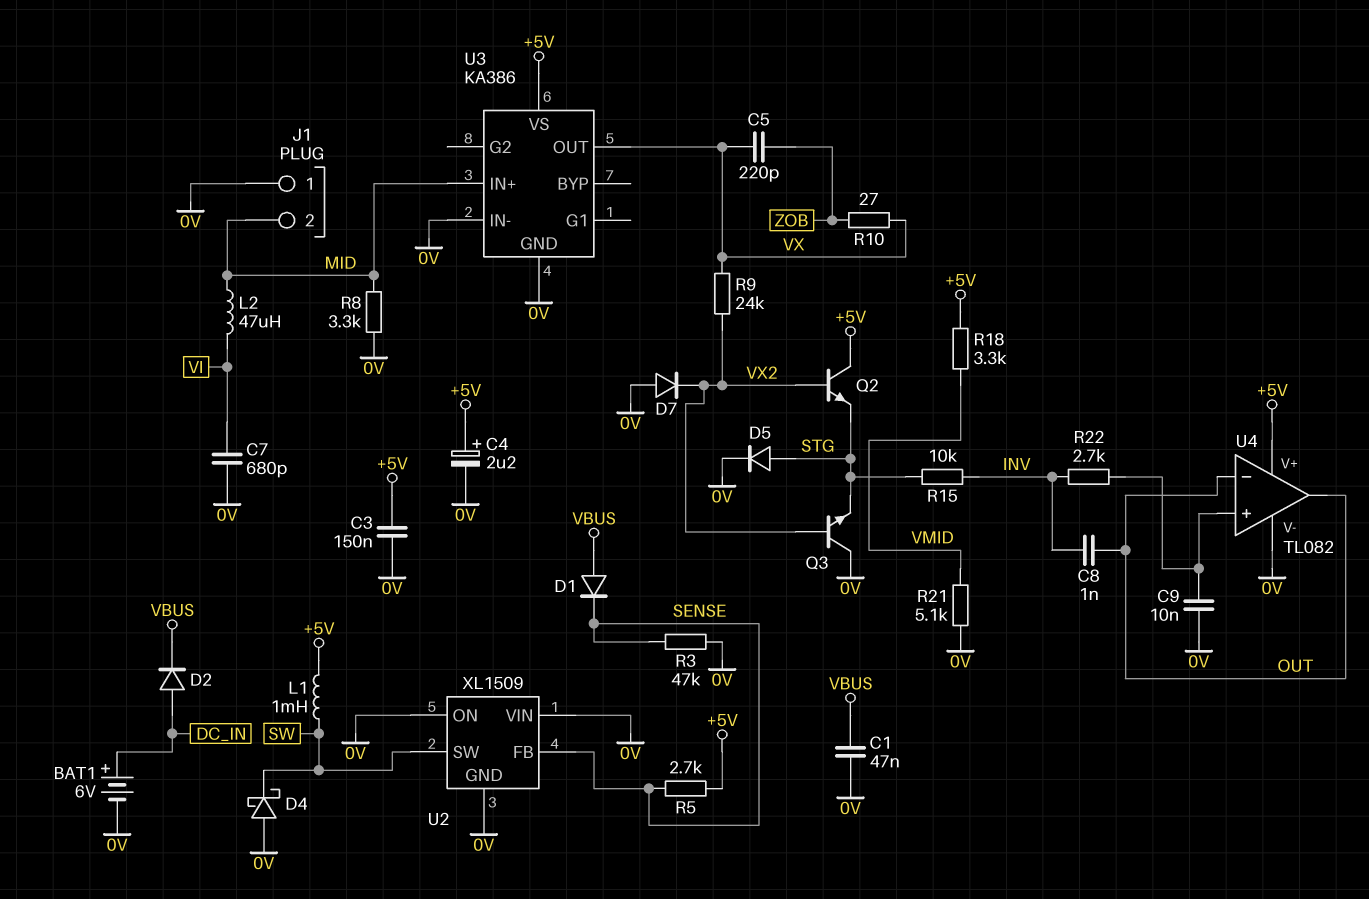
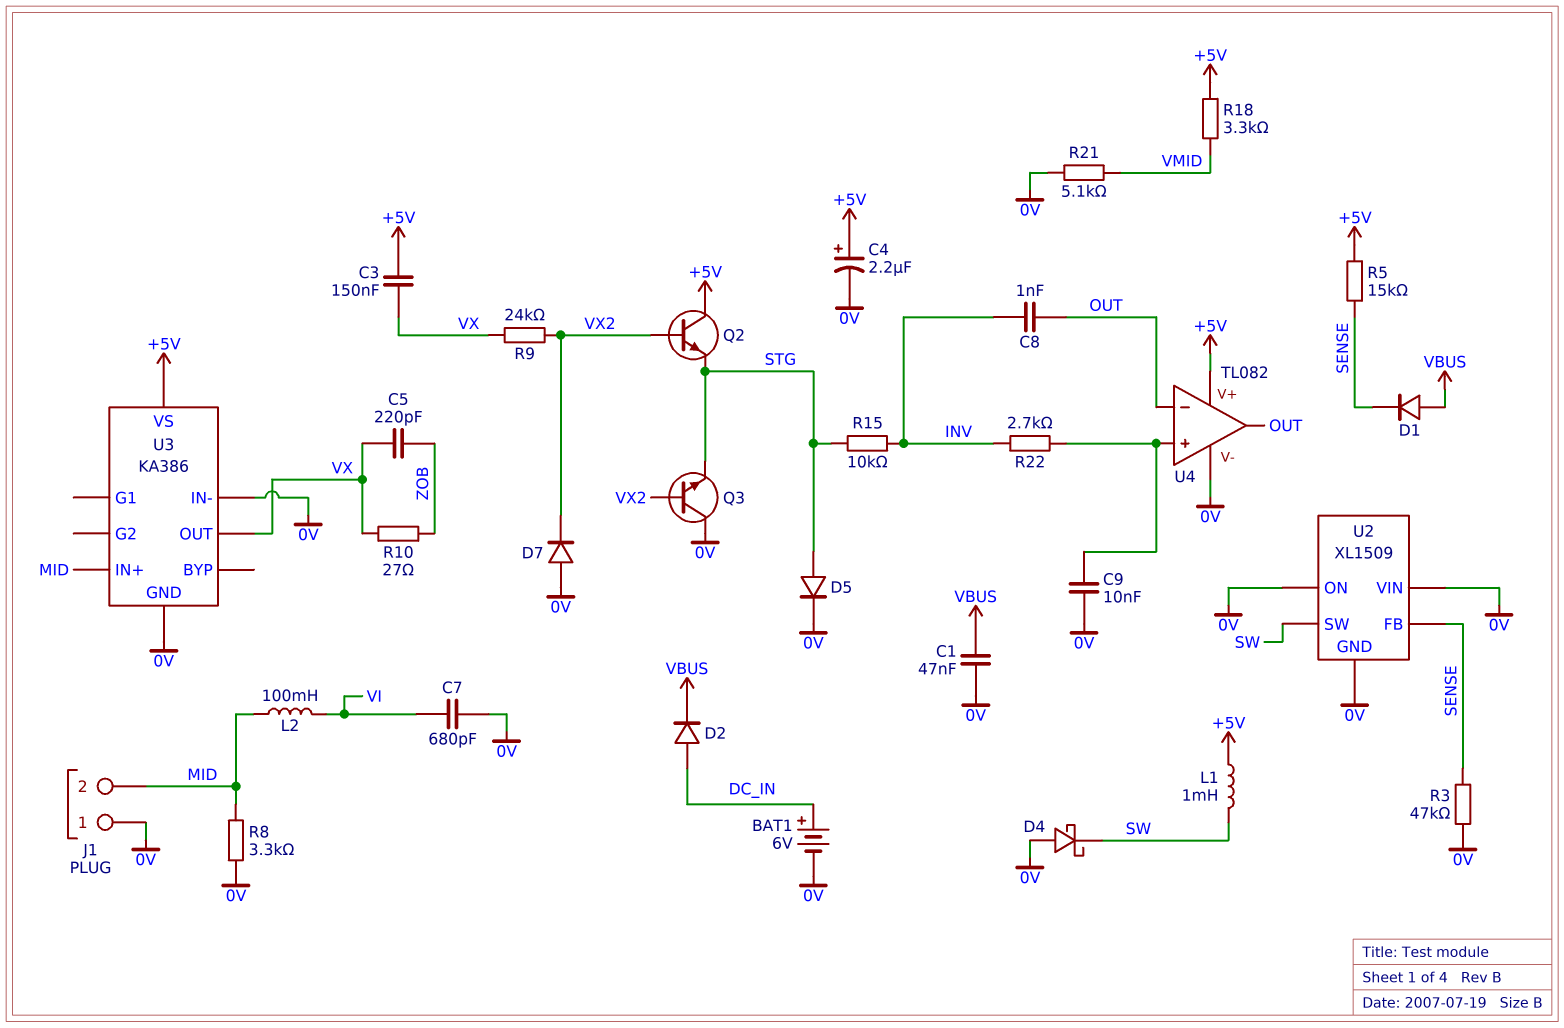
C3: 150nF (+5V, 0V) -> 150nF (+5V, VX)
L2: 47uH (MID, VI) -> 100mH (MID, VI)
R5: 2.7k (+5V, SENSE) -> 15k (+5V, SENSE)

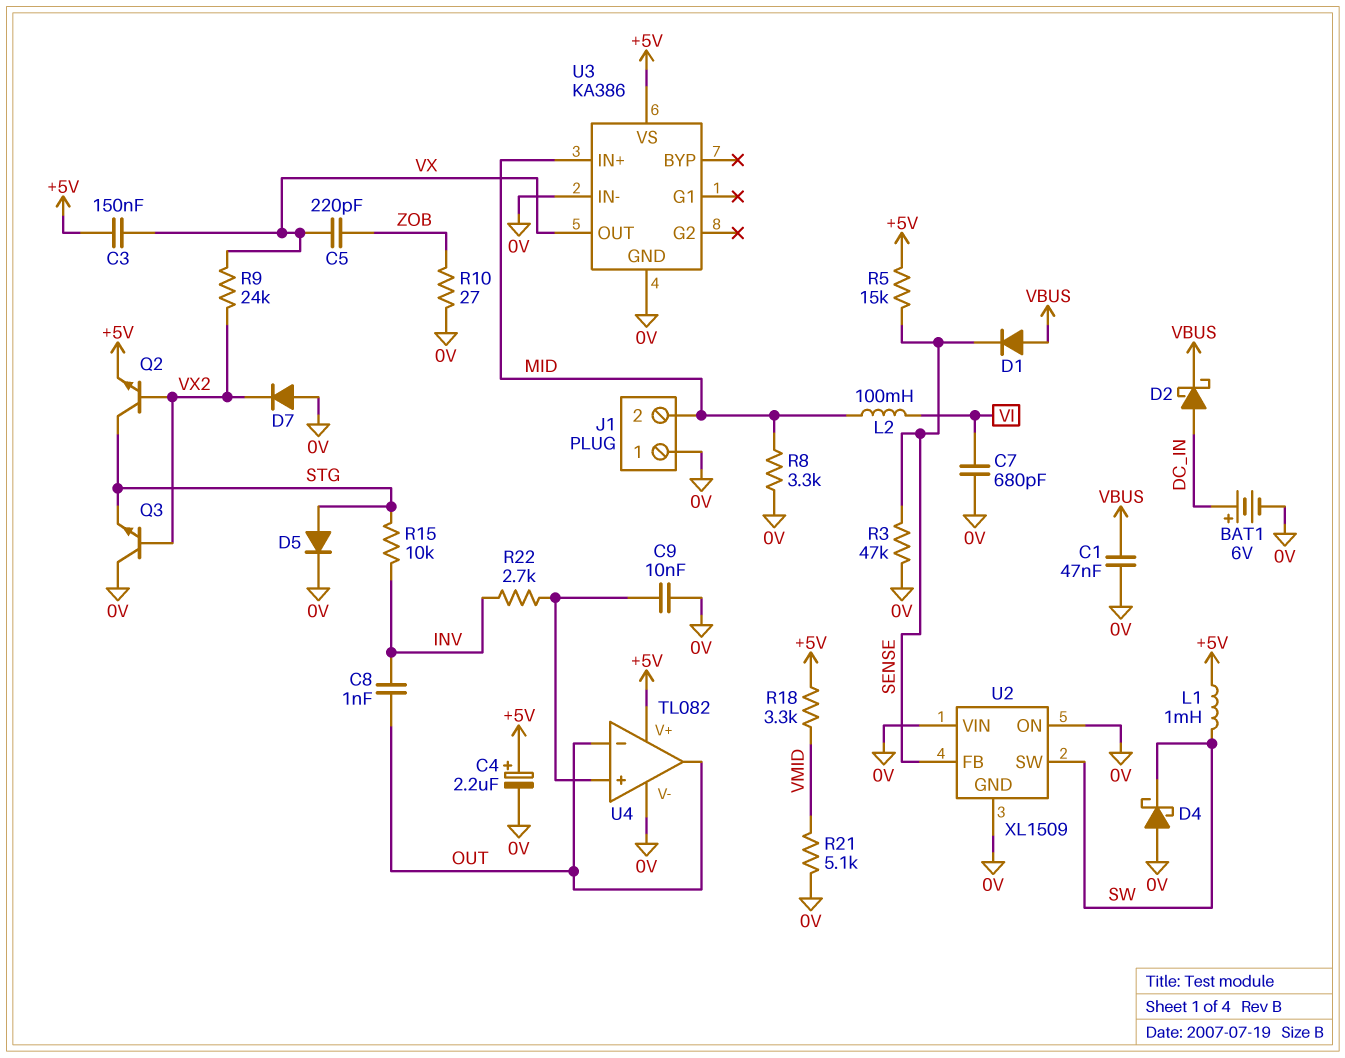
D2: diode (A DC_IN, K VBUS) -> schottky (A DC_IN, K VBUS)
Q2: NPN (B VX2, C +5V, E STG) -> NPN (B VX2, C STG, E +5V)
R10: 27 (VX, ZOB) -> 27 (0V, ZOB)

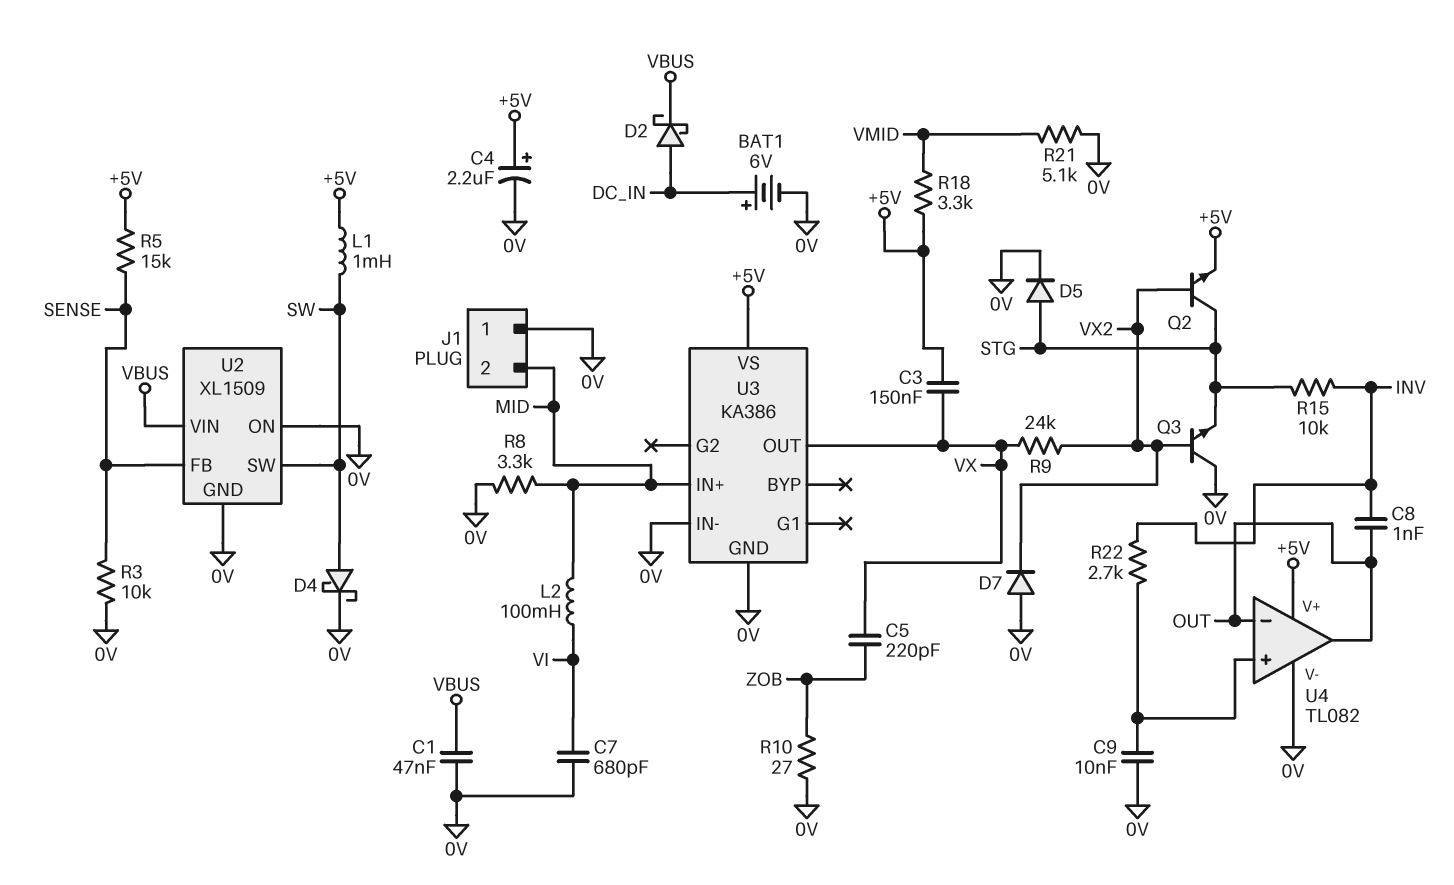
D1: diode (A VBUS, K SENSE) -> none
D4: schottky (A 0V, K SW) -> schottky (A SW, K 0V)
R3: 47k (0V, SENSE) -> 10k (0V, SENSE)
U2 pin VIN: 0V -> VBUS

